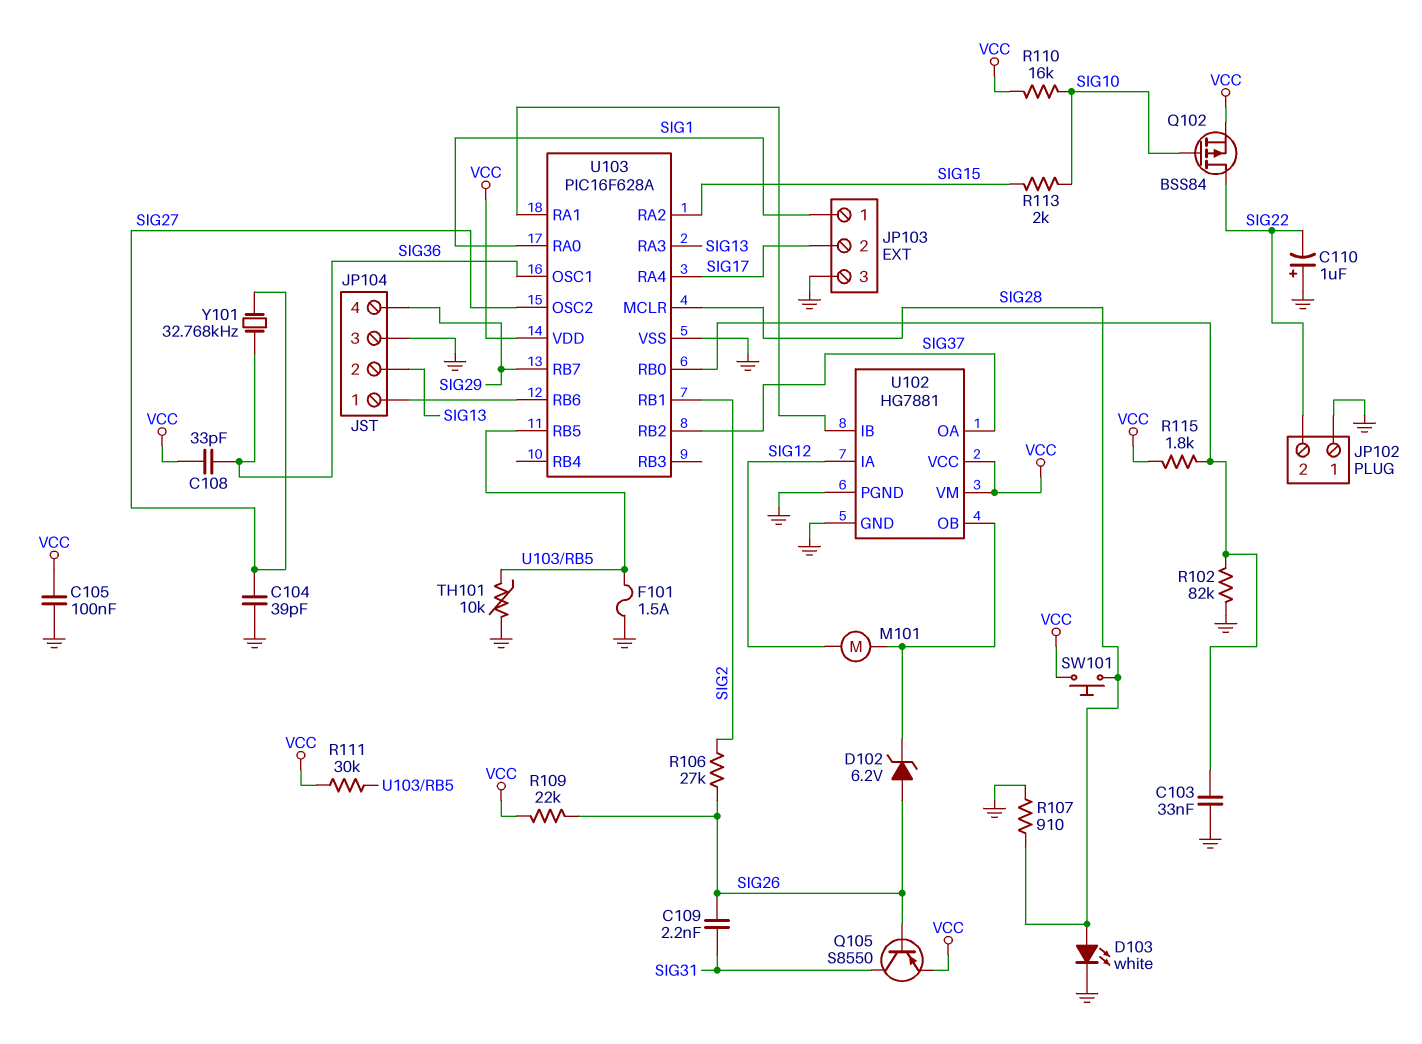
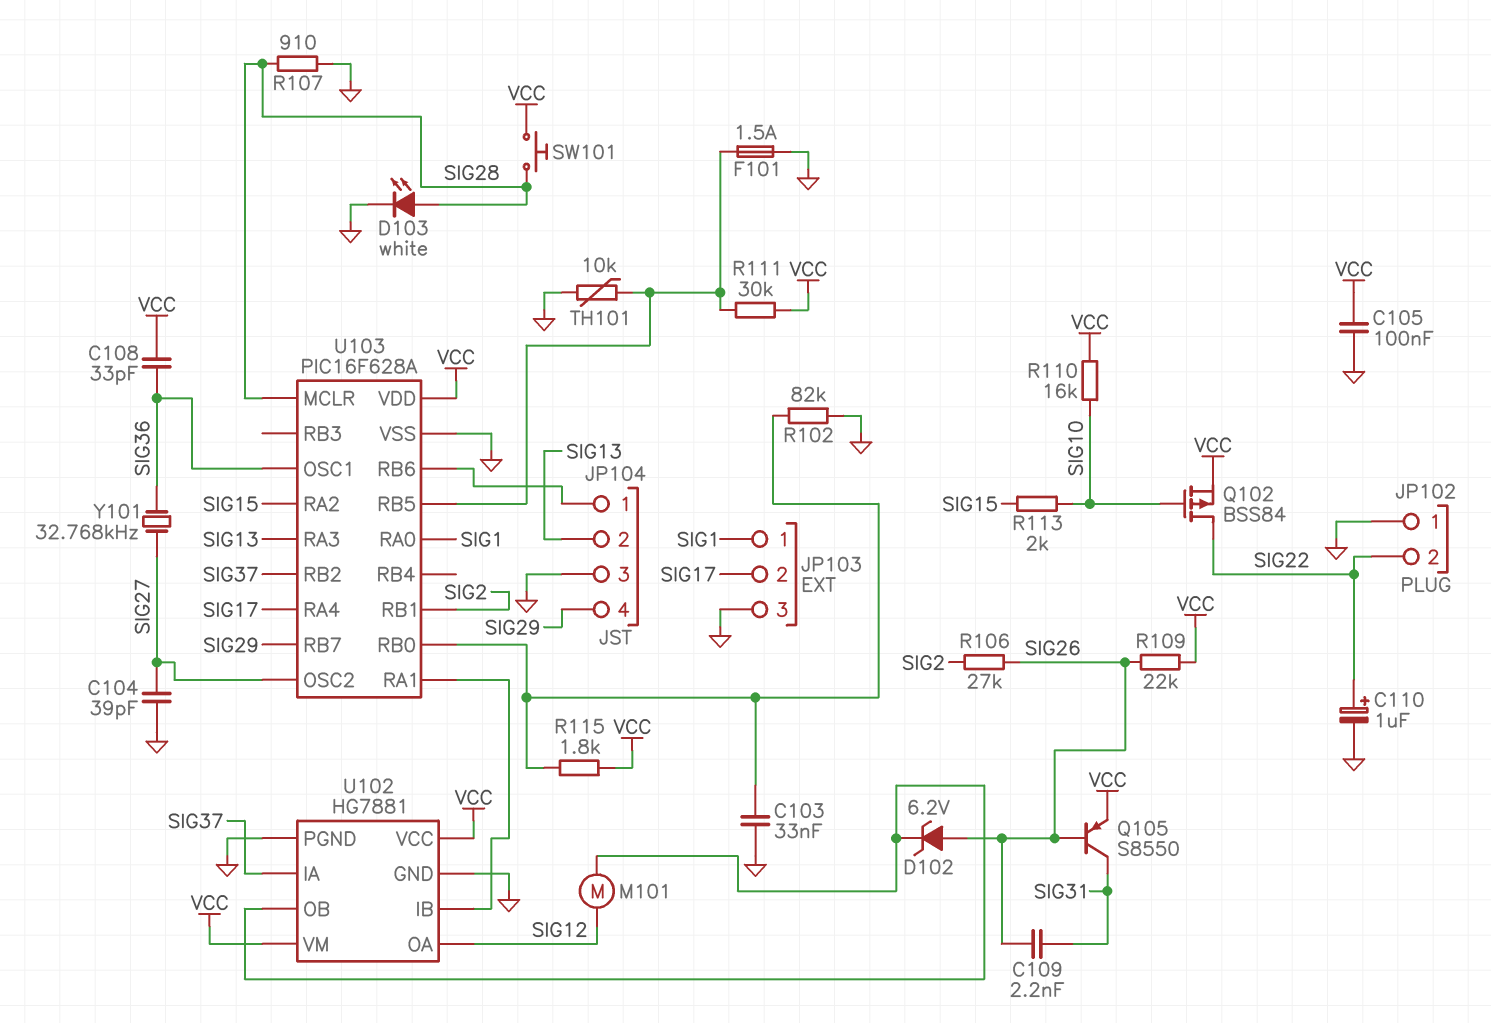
C110: 1uF (plus GND, minus SIG22) -> 1uF (plus SIG22, minus GND)
U102 pin IA: SIG12 -> SIG37
U102 pin OA: SIG37 -> SIG12

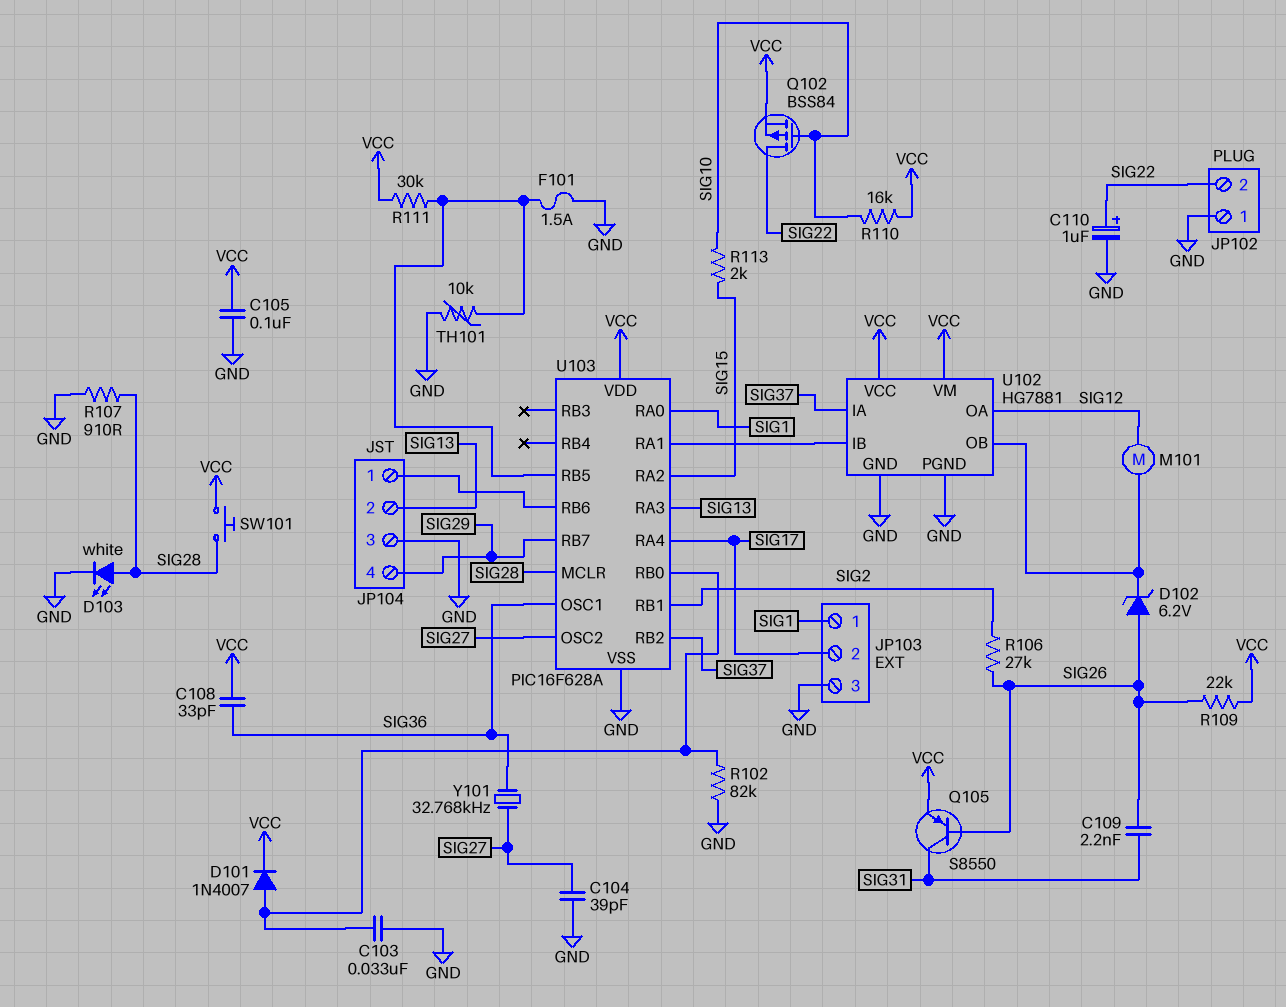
D101: none -> diode 1N4007 (A U103/RB0, K VCC)
R115: 1.8k (U103/RB0, VCC) -> none

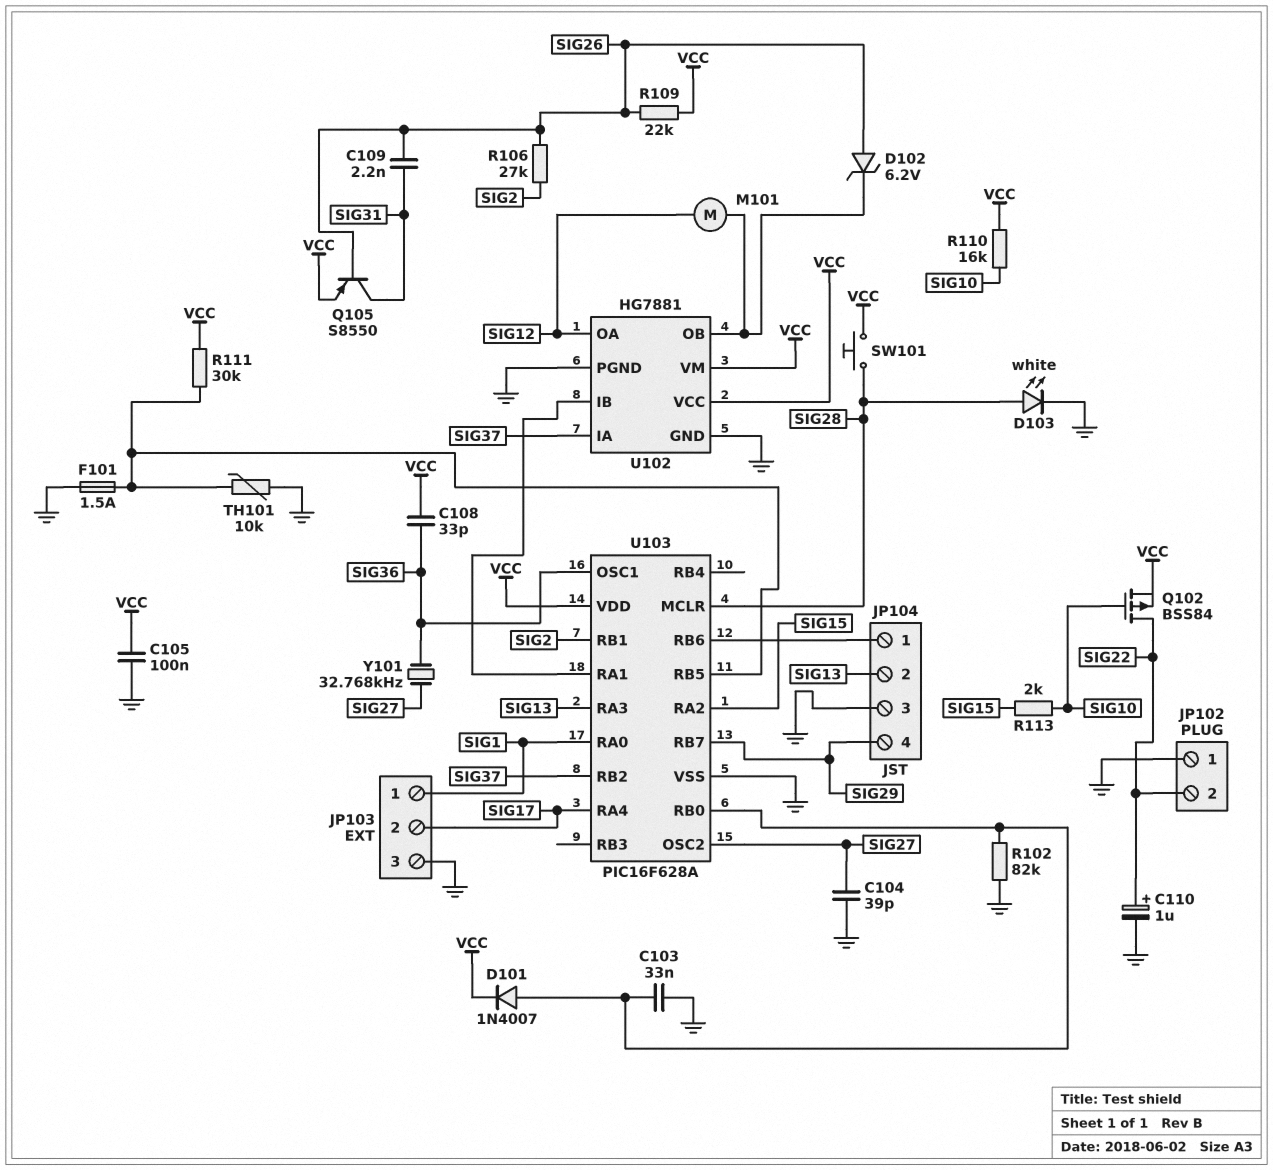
R107: 910 (GND, SIG28) -> none

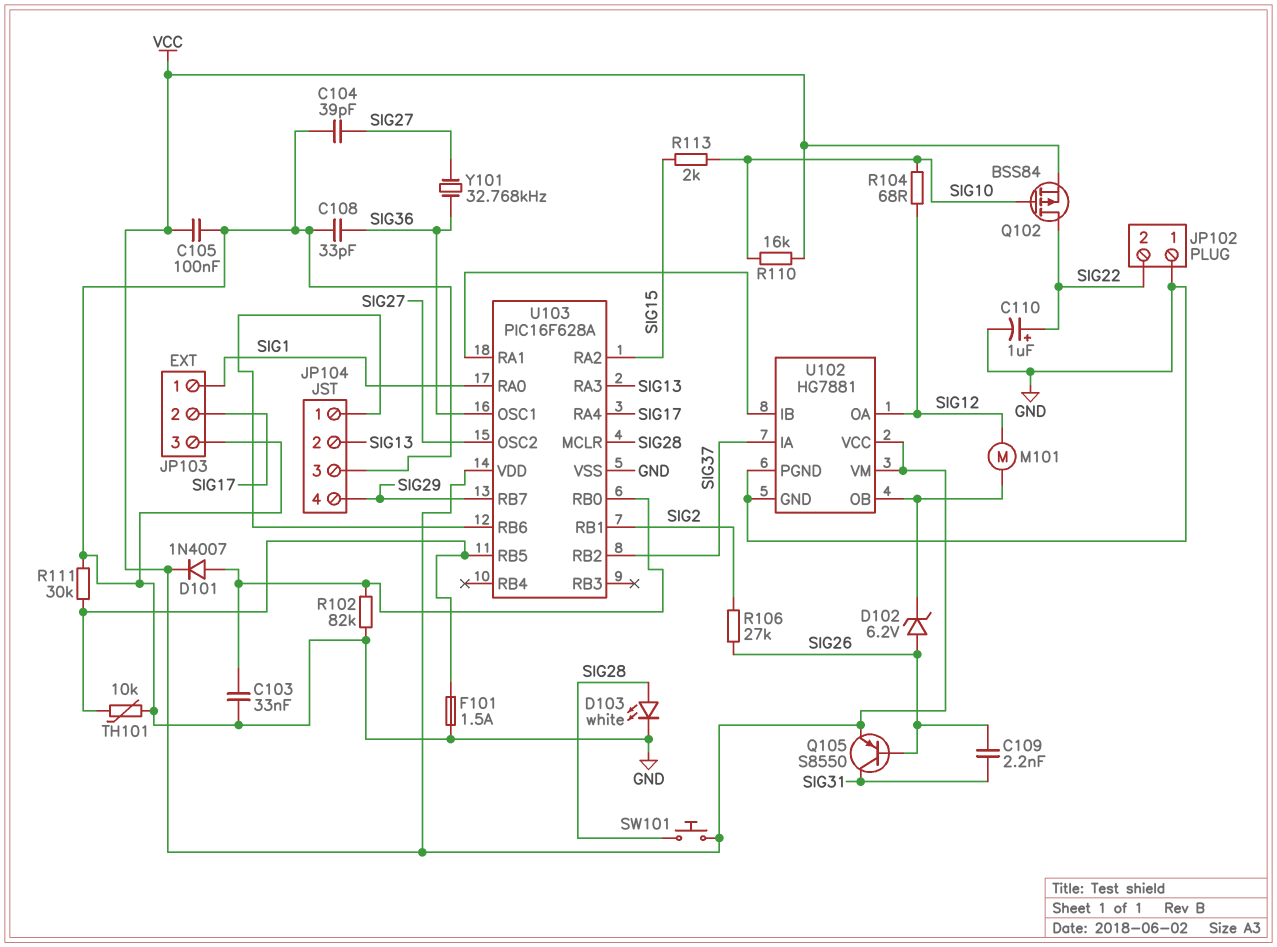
C108: 33pF (SIG36, VCC) -> 33pF (GND, SIG36)
R104: none -> 68 (SIG10, SIG12)
R109: 22k (SIG26, VCC) -> none
R111: 30k (U103/RB5, VCC) -> 30k (GND, U103/RB5)

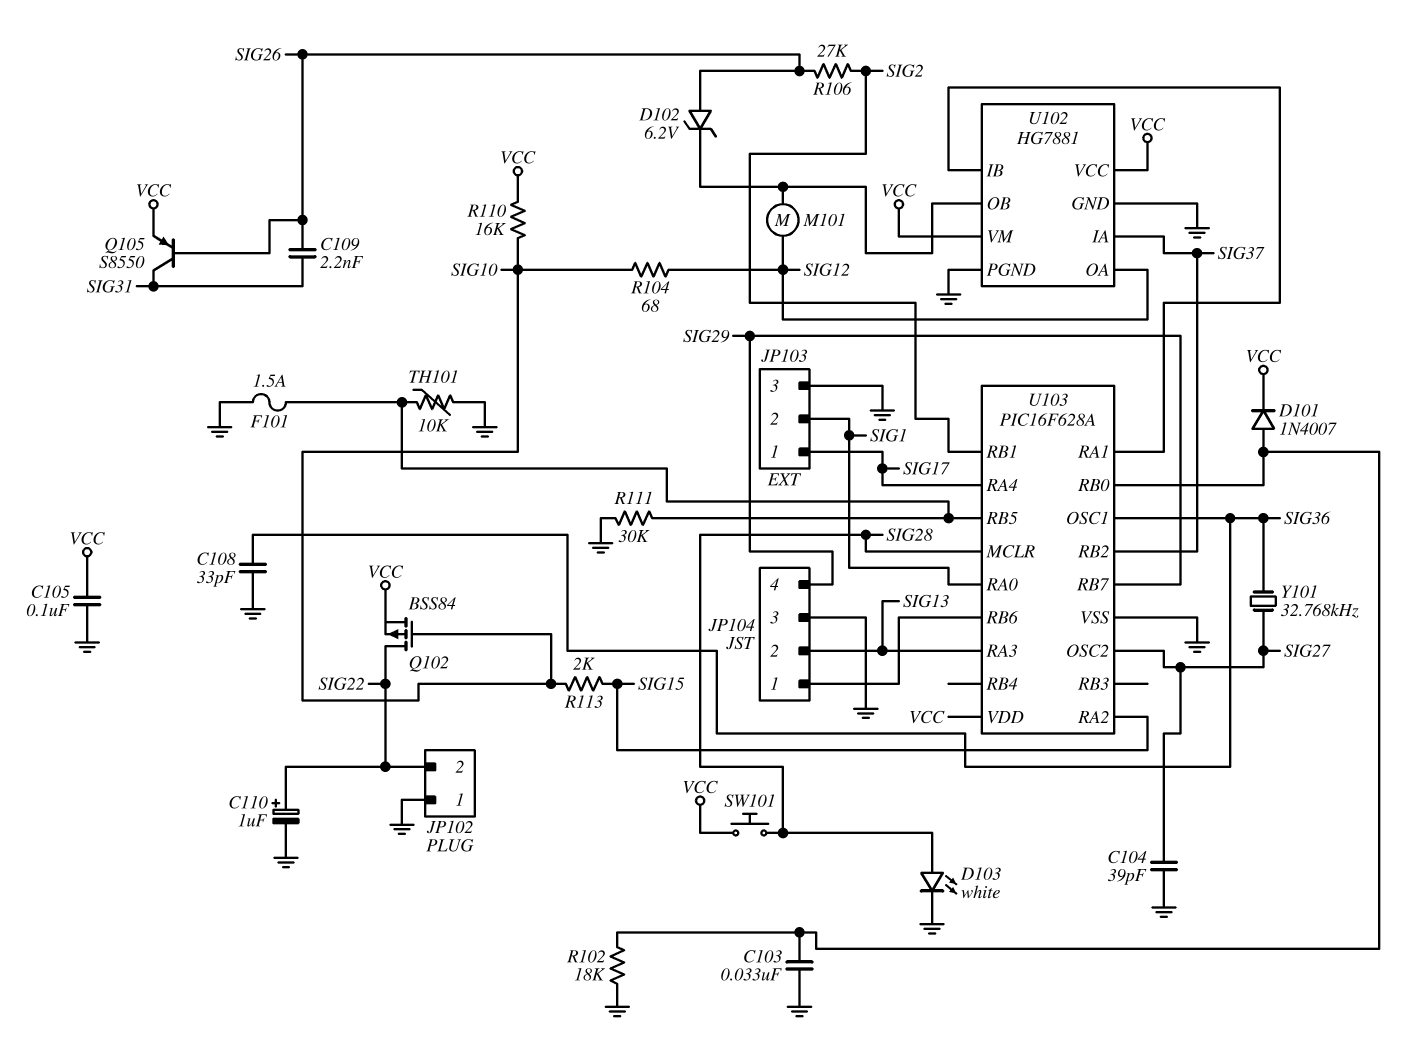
JP103 pin 1: SIG1 -> SIG17
JP103 pin 2: SIG17 -> SIG1
R102: 82k (GND, U103/RB0) -> 18k (GND, U103/RB0)

